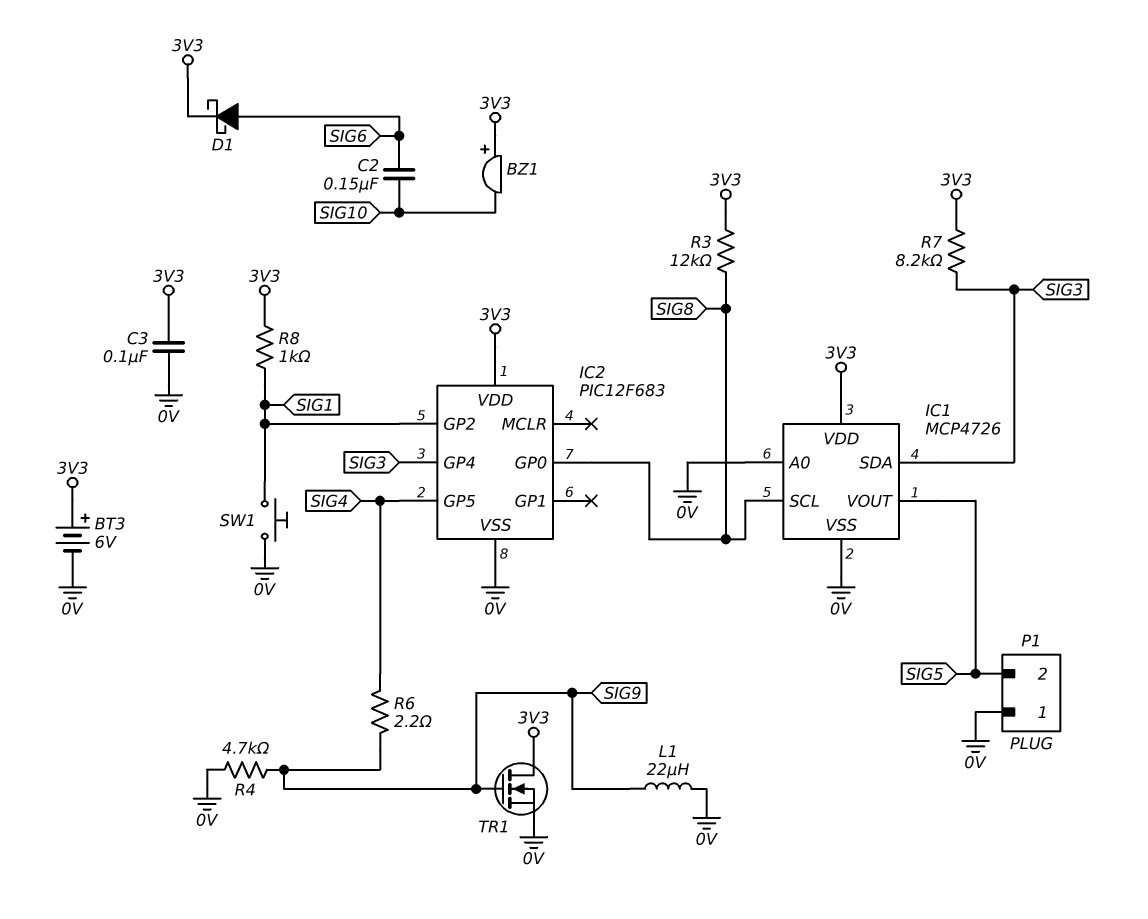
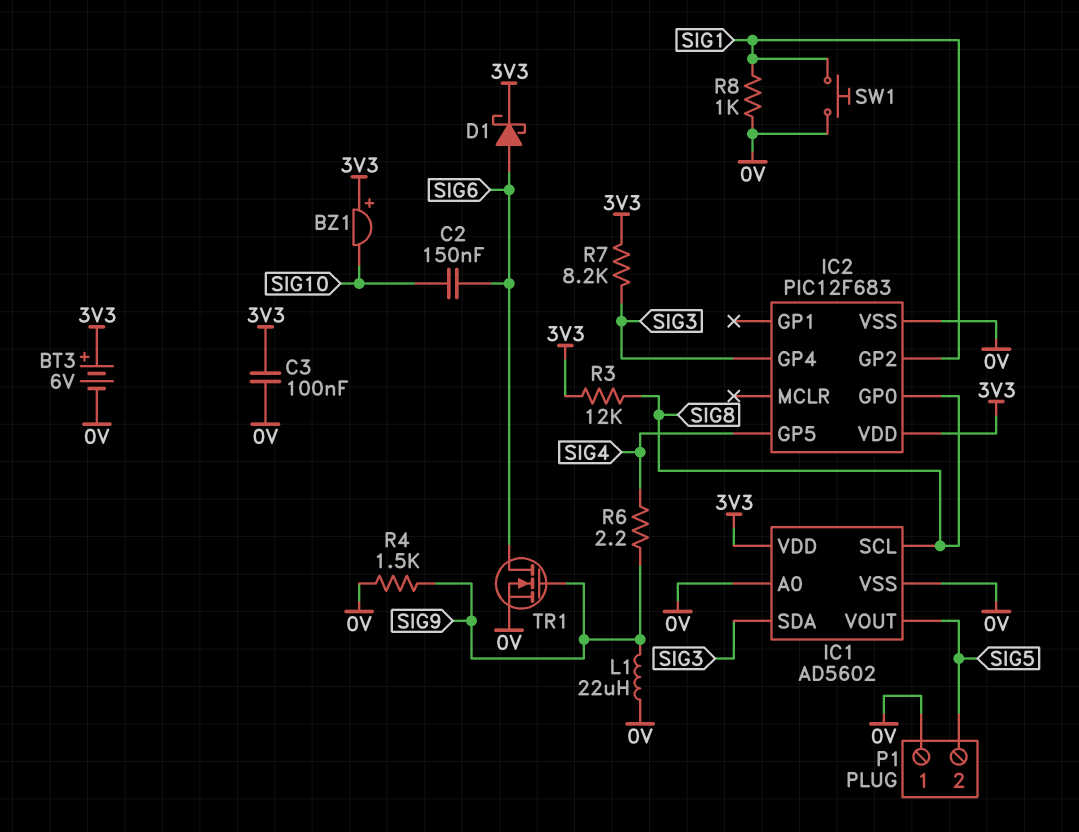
IC1: MCP4726 -> AD5602
R4: 4.7k (0V, SIG9) -> 1.5k (0V, SIG9)
R8: 1k (3V3, SIG1) -> 1k (0V, SIG1)
TR1: NMOS (G SIG9, D 3V3, S 0V) -> NMOS (G SIG9, D SIG6, S 0V)

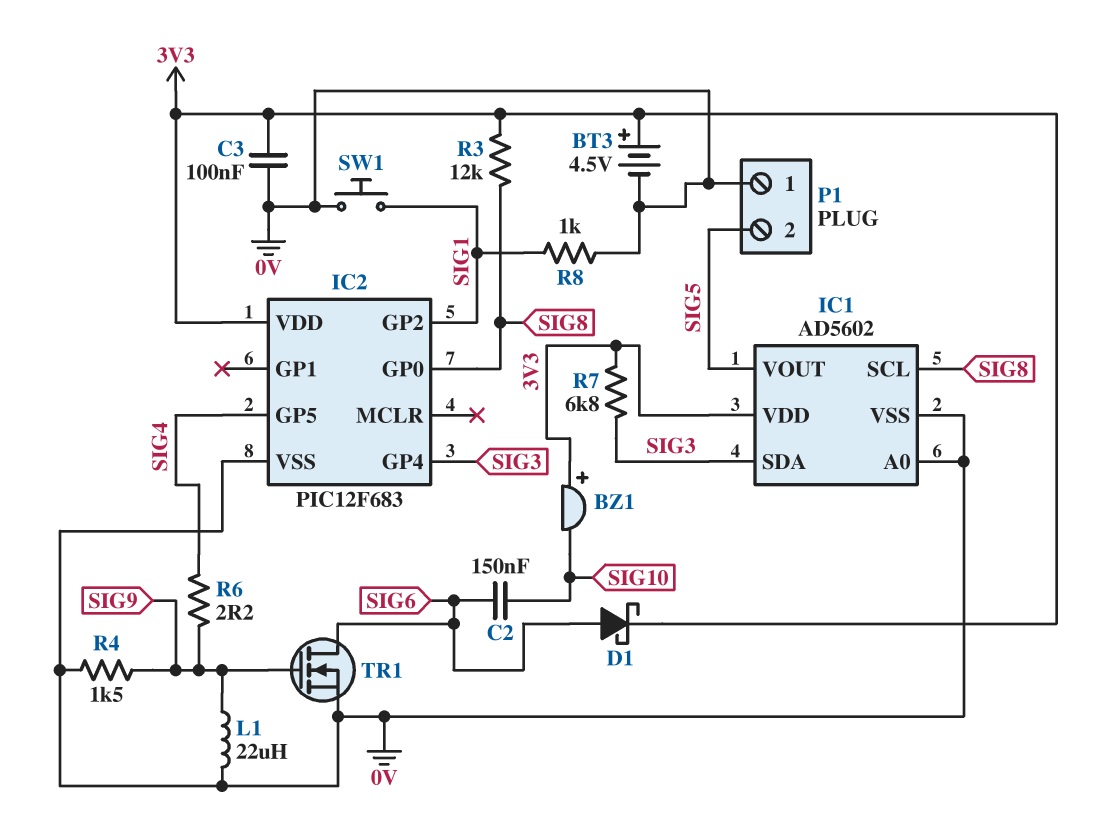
BT3: 6V (plus 3V3, minus 0V) -> 4.5V (plus 3V3, minus 0V)
R7: 8.2k (3V3, SIG3) -> 6.8k (3V3, SIG3)

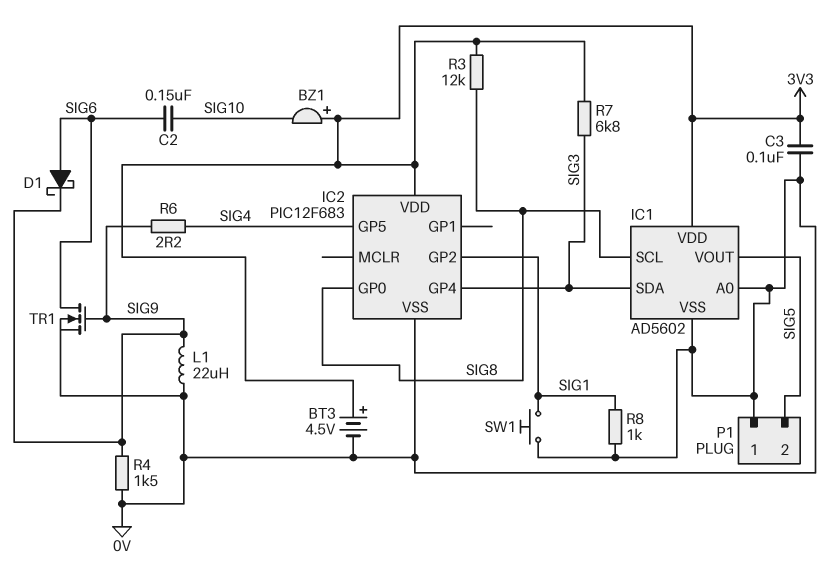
D1: schottky (A SIG6, K 3V3) -> schottky (A SIG6, K SIG9)

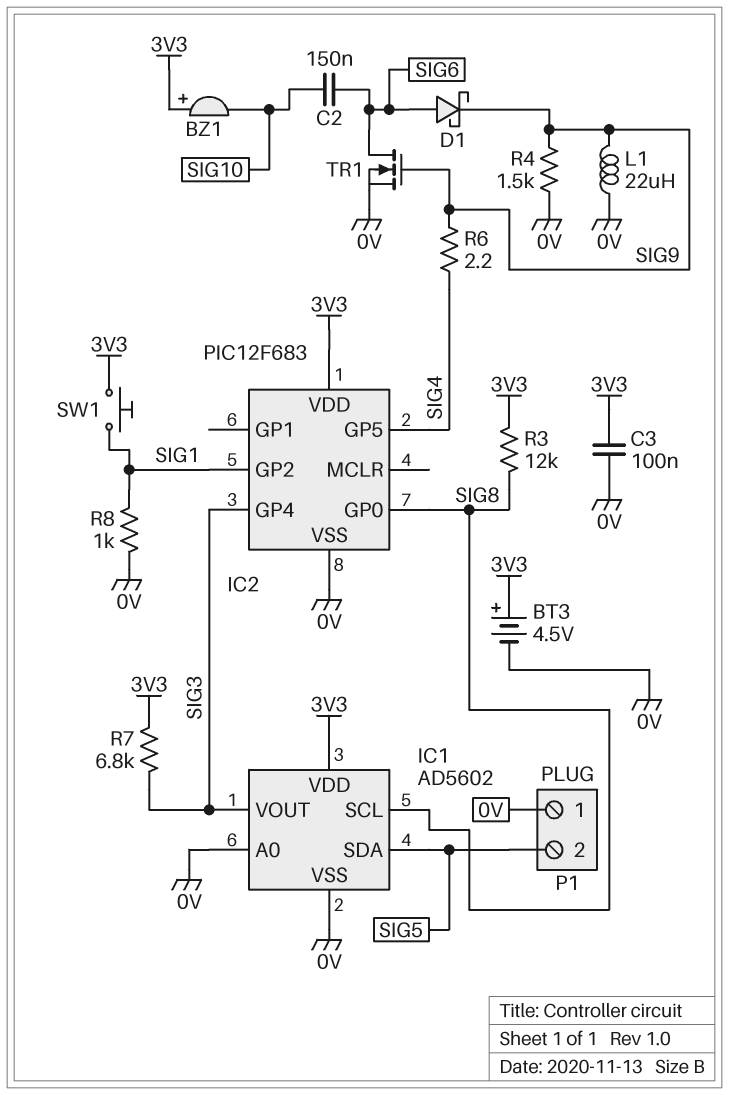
IC1 pin SDA: SIG3 -> SIG5
IC1 pin VOUT: SIG5 -> SIG3
SW1: button (0V, SIG1) -> button (3V3, SIG1)

